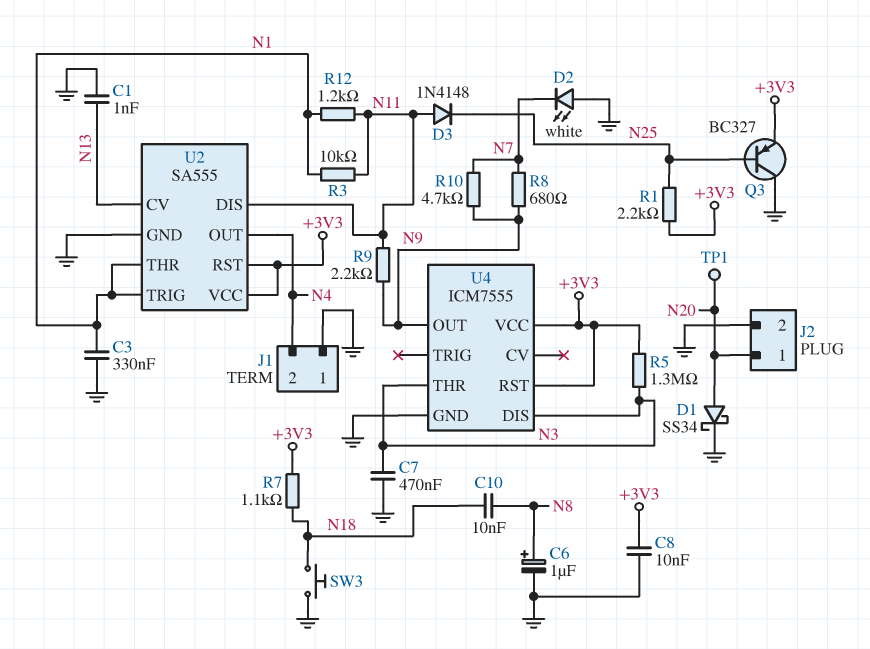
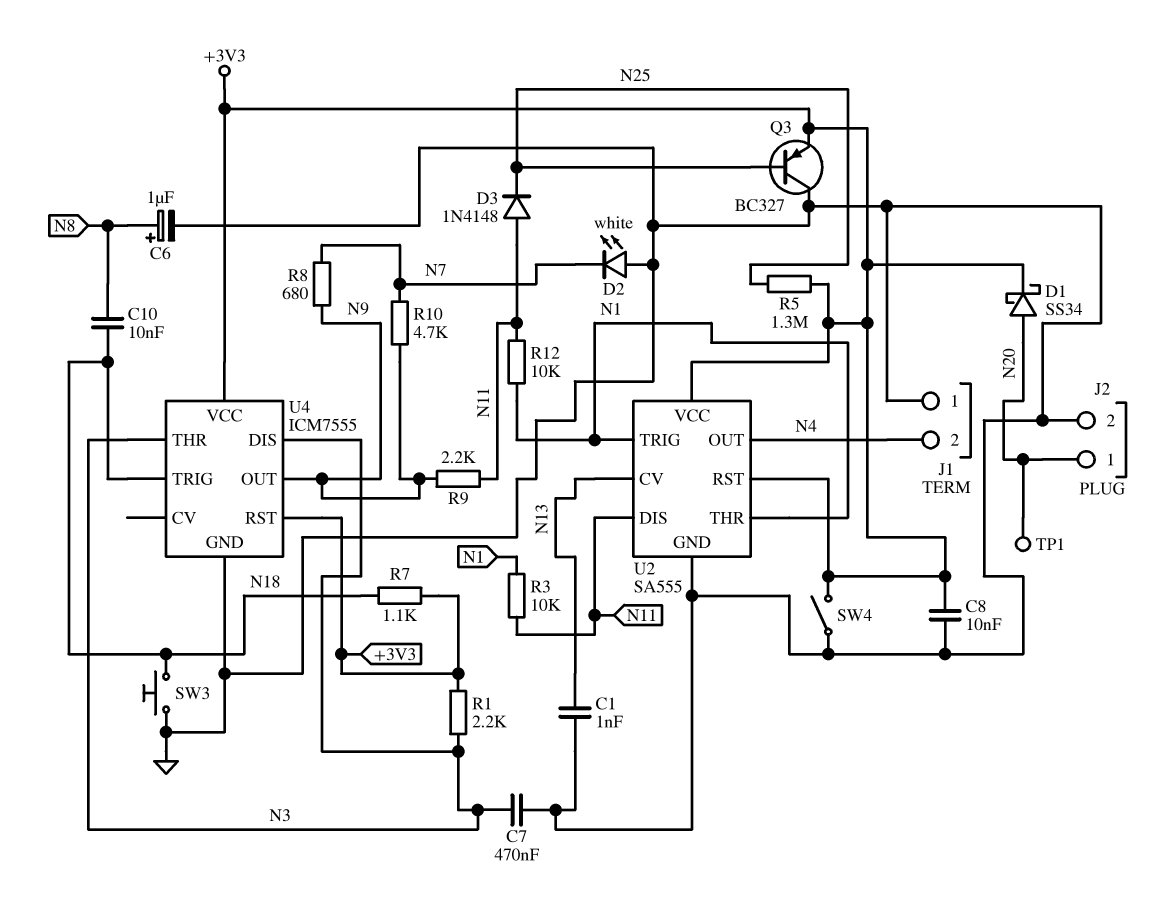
C3: 330nF (GND, N1) -> none
D1: schottky SS34 (A N20, K GND) -> schottky SS34 (A N20, K +3V3)
R1: 2.2k (+3V3, N25) -> 2.2k (+3V3, N3)
R5: 1.3M (+3V3, N3) -> 1.3M (+3V3, N25)
R12: 1.2k (N1, N11) -> 10k (N1, N11)
SW4: none -> switch (+3V3, GND)
U4 pin TRIG: none -> N18

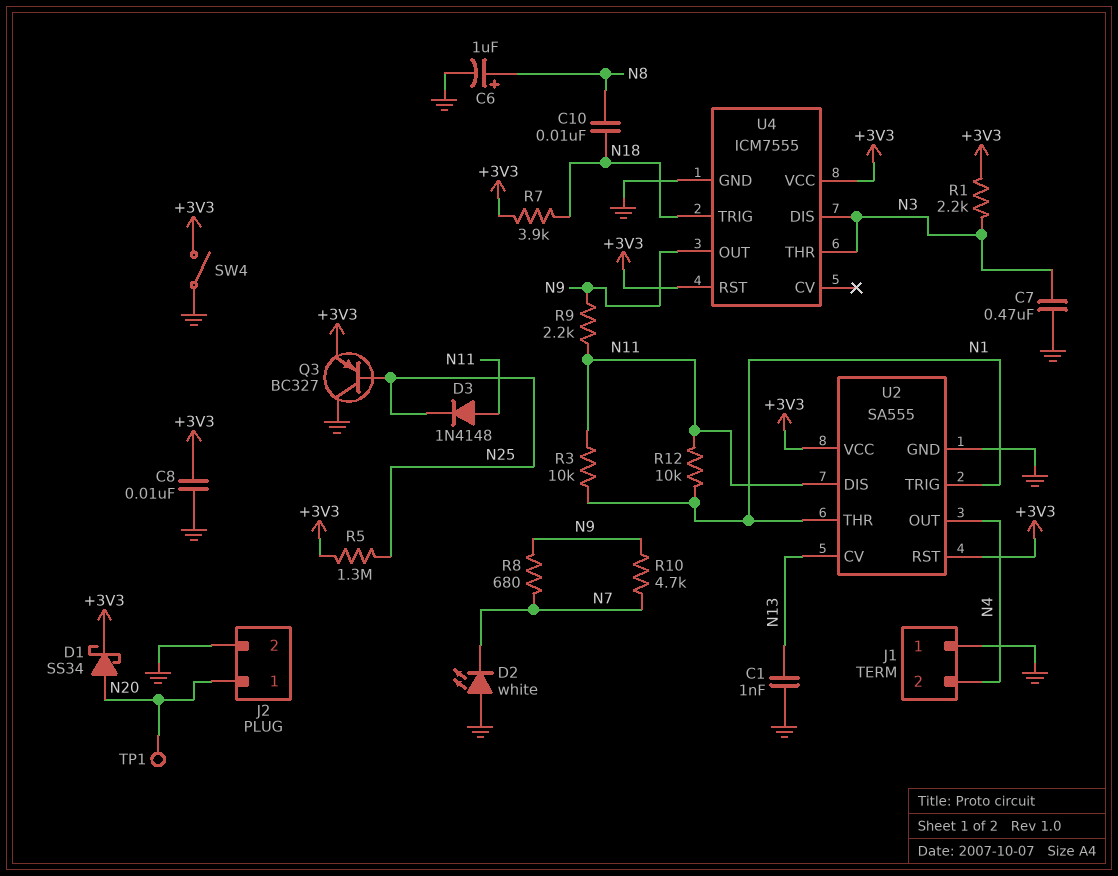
R7: 1.1k (+3V3, N18) -> 3.9k (+3V3, N18)
SW3: button (GND, N18) -> none

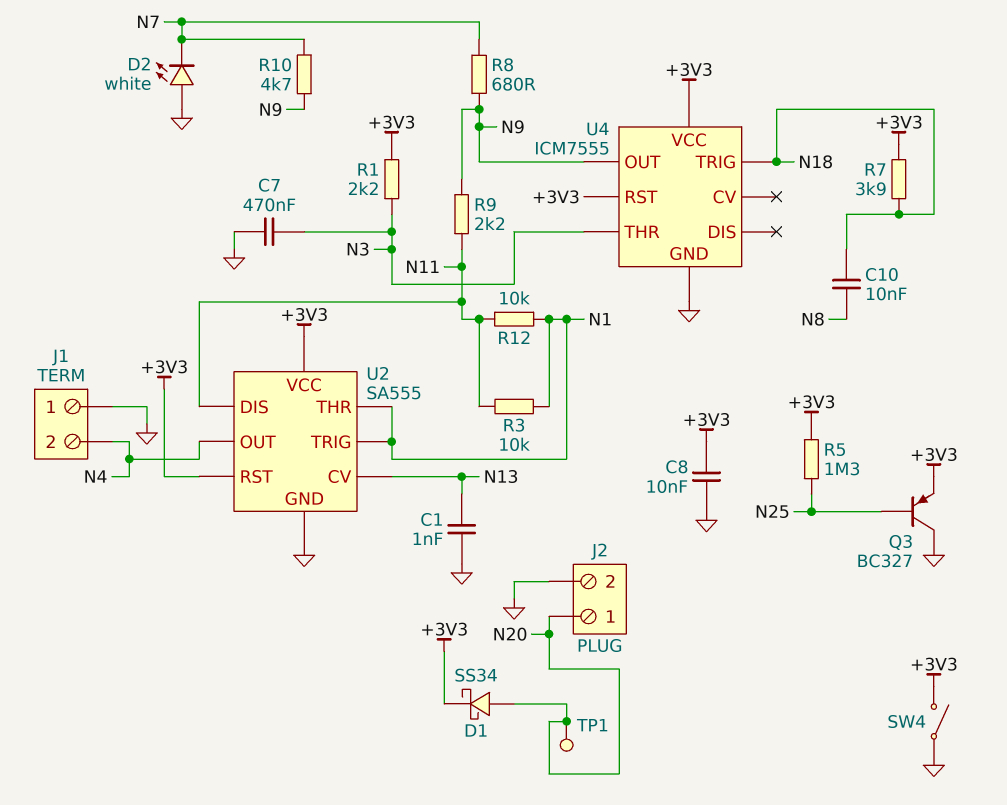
C6: 1uF (plus N8, minus GND) -> none
D3: diode 1N4148 (A N11, K N25) -> none
U4 pin DIS: N3 -> none

